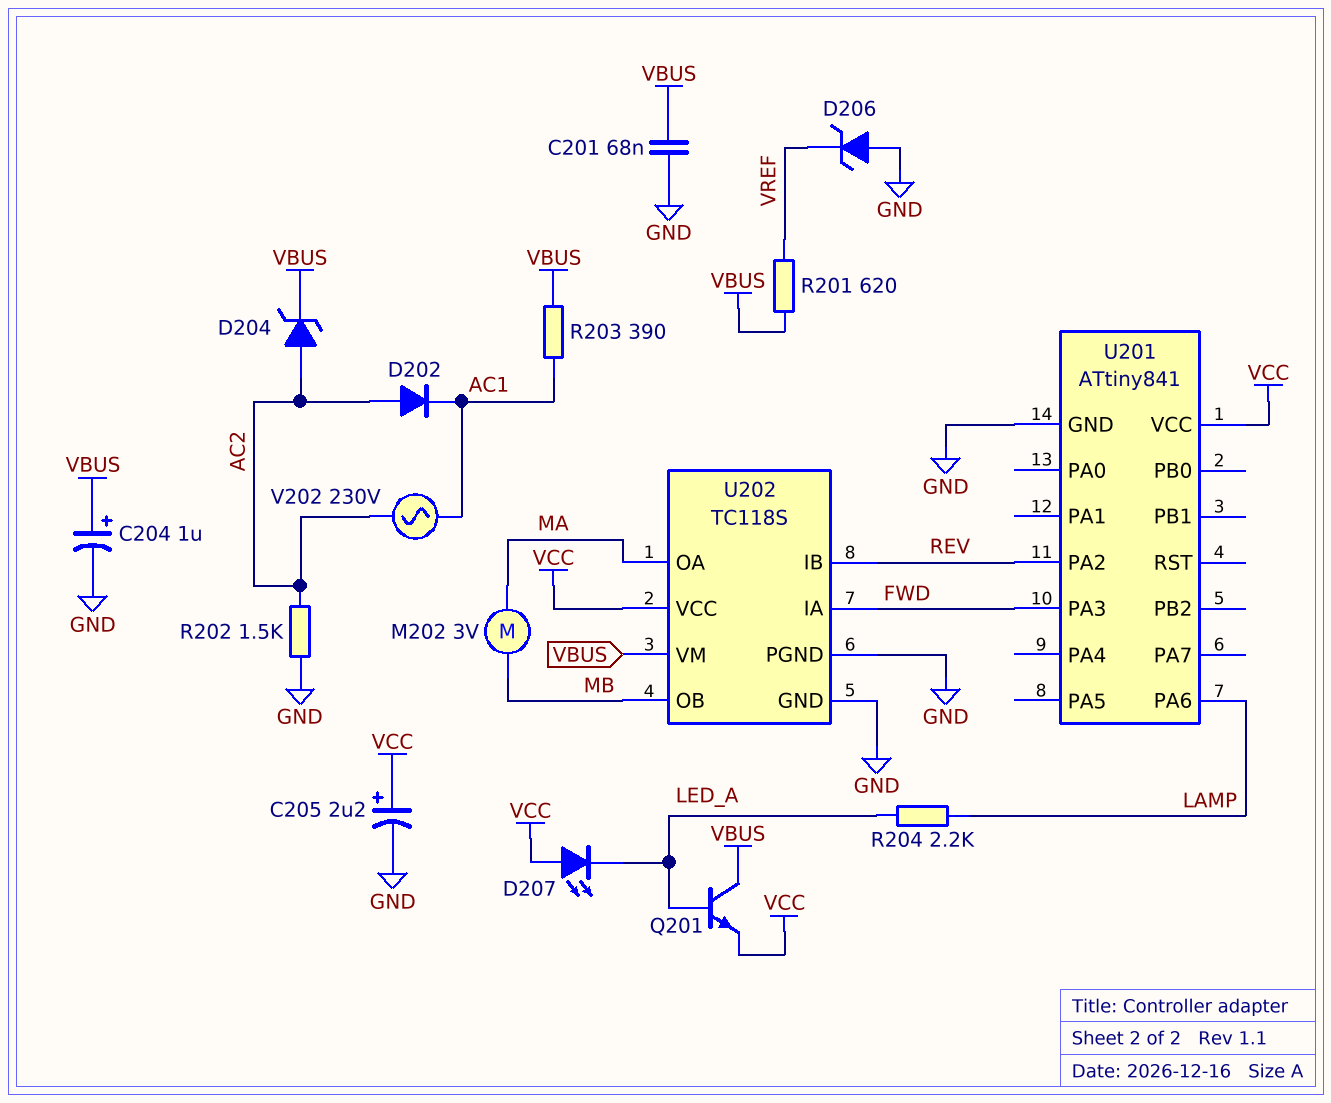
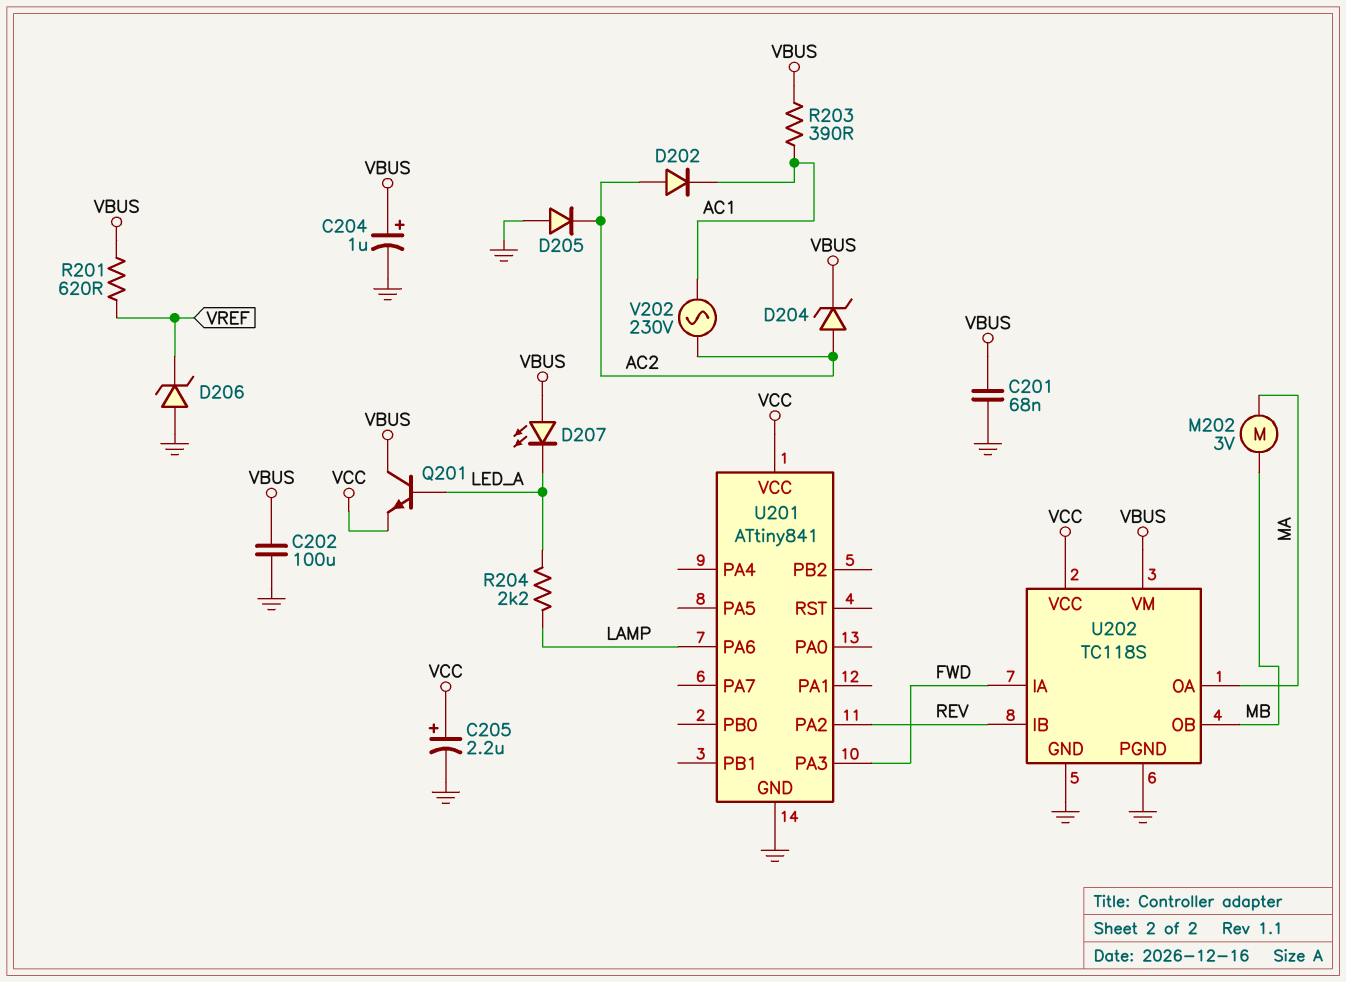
C202: none -> 100uF (GND, VBUS)
D205: none -> diode (A GND, K AC2)
D207: LED (A VCC, K LED_A) -> LED (A VBUS, K LED_A)
R202: 1.5k (AC2, GND) -> none

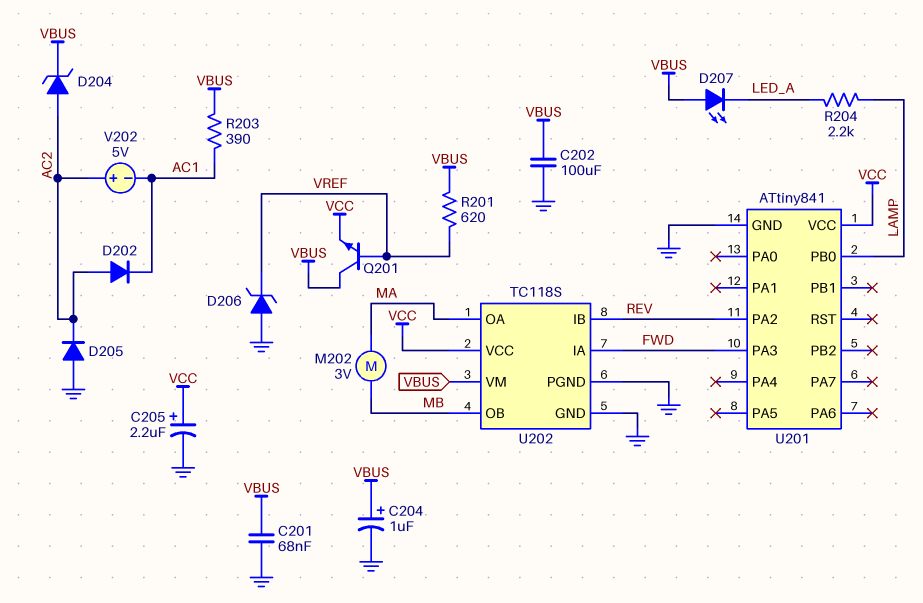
Q201: NPN (B LED_A, C VBUS, E VCC) -> NPN (B VREF, C VBUS, E VCC)
U201 pin PA6: LAMP -> none
U201 pin PB0: none -> LAMP
V202: AC 230V (AC1, AC2) -> 5V (plus AC2, minus AC1)

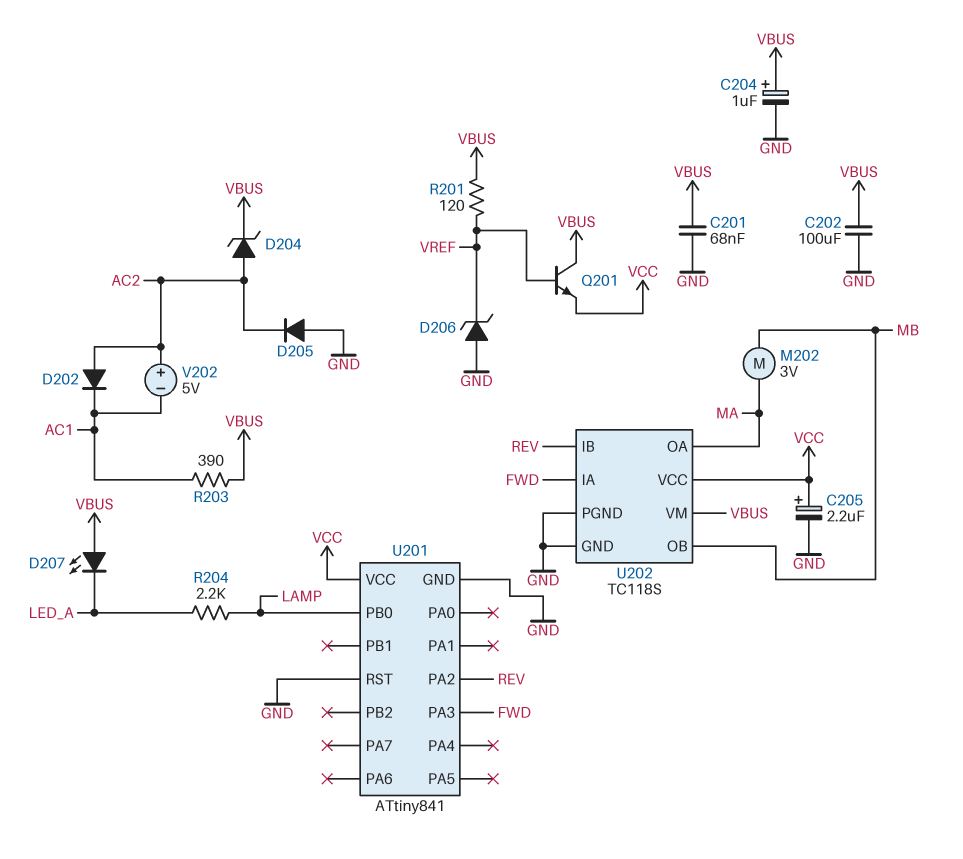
R201: 620 (VBUS, VREF) -> 120 (VBUS, VREF)
U201 pin RST: none -> GND

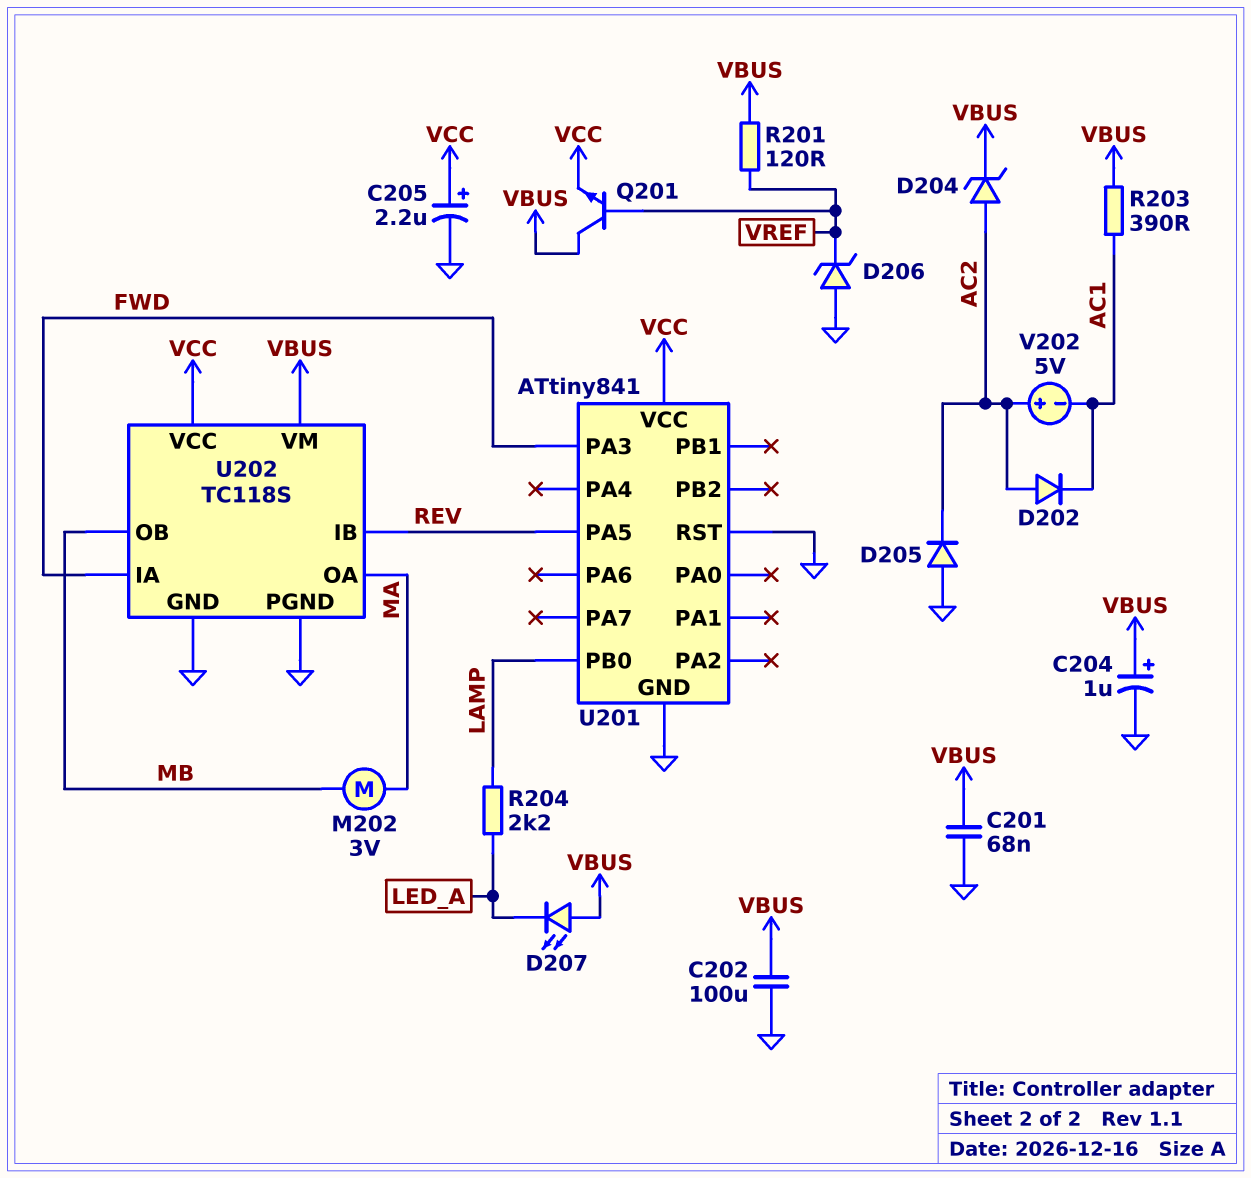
U201 pin PA2: REV -> none
U201 pin PA5: none -> REV

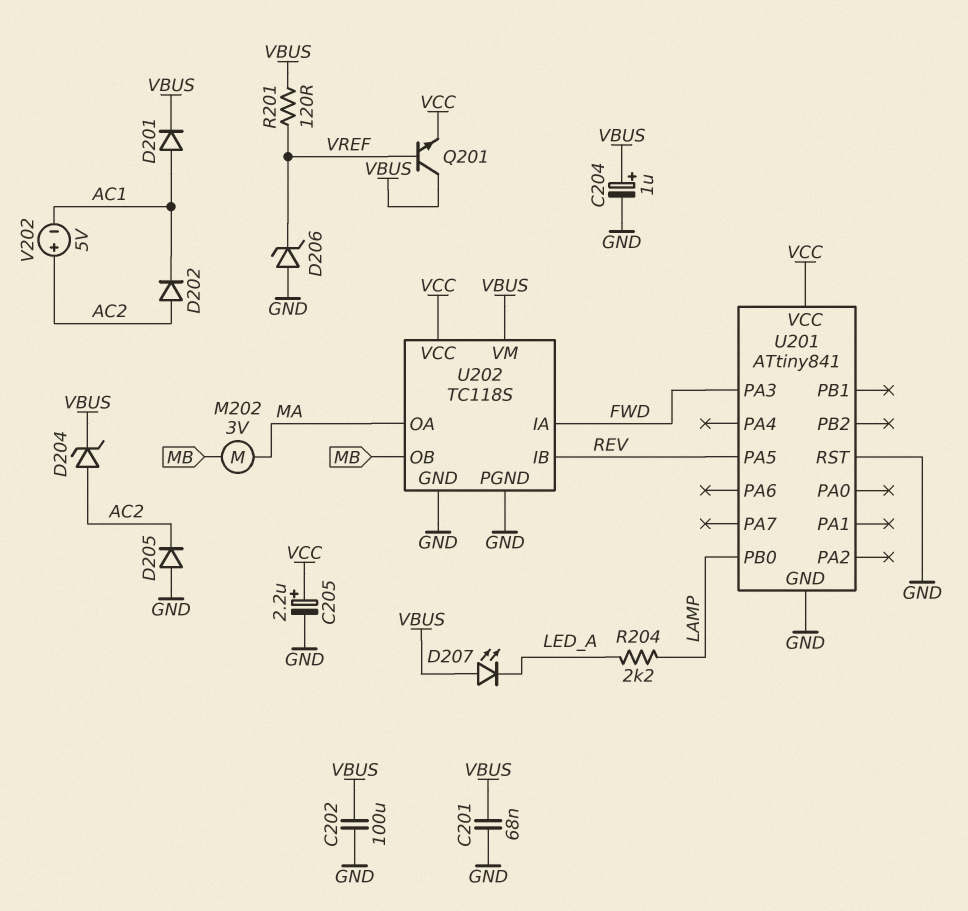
D201: none -> diode (A AC1, K VBUS)
R203: 390 (AC1, VBUS) -> none

